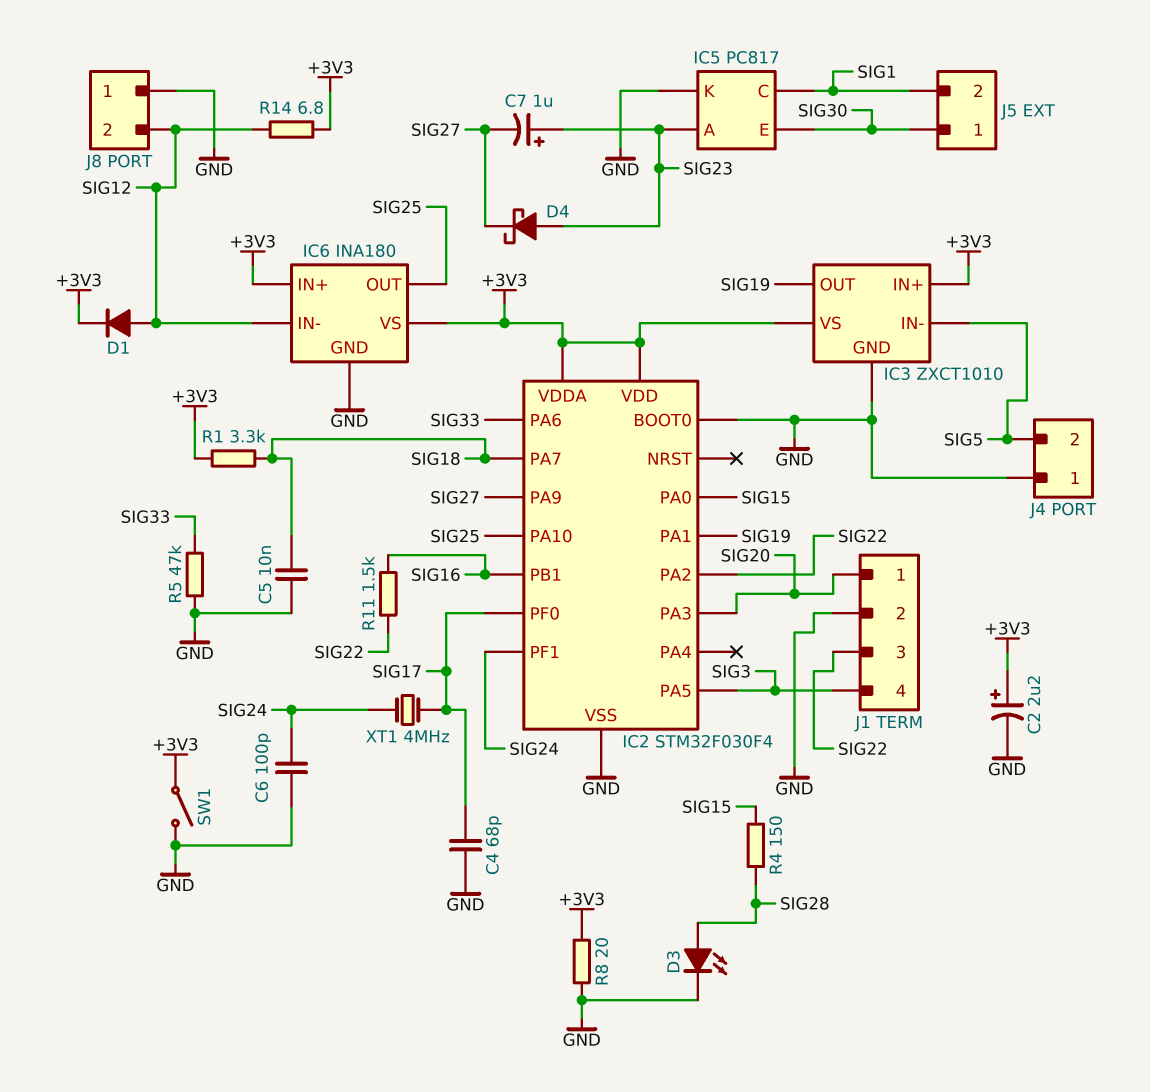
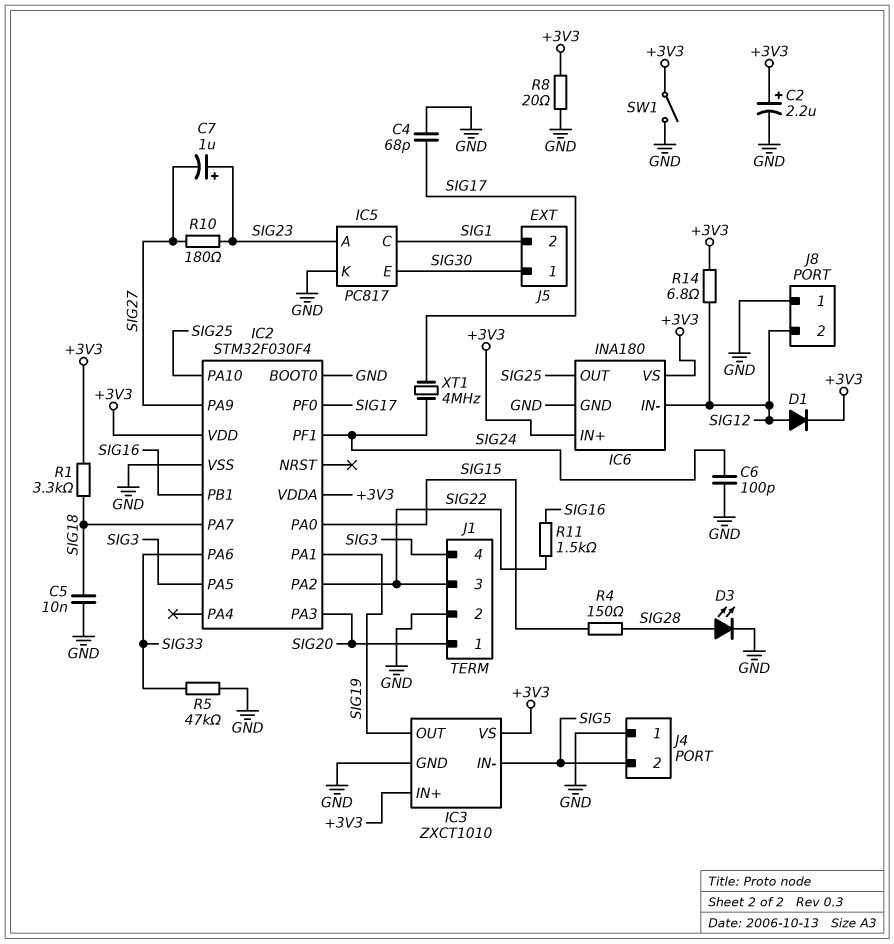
D4: schottky (A SIG23, K SIG27) -> none
R10: none -> 180 (SIG23, SIG27)

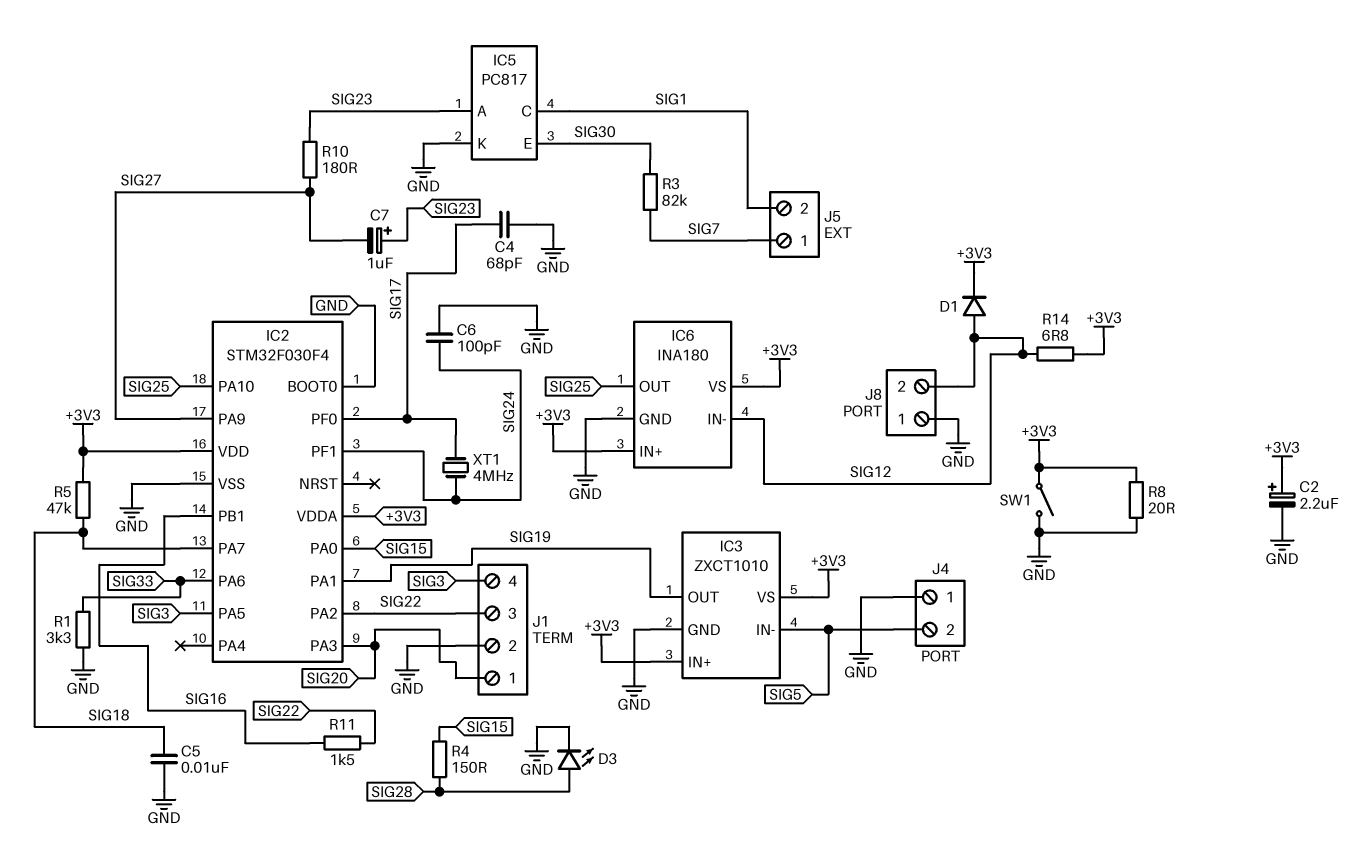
J5 pin 1: SIG30 -> SIG7
R1: 3.3k (+3V3, SIG18) -> 3.3k (GND, SIG33)
R3: none -> 82k (SIG7, SIG30)
R5: 47k (GND, SIG33) -> 47k (+3V3, SIG18)

